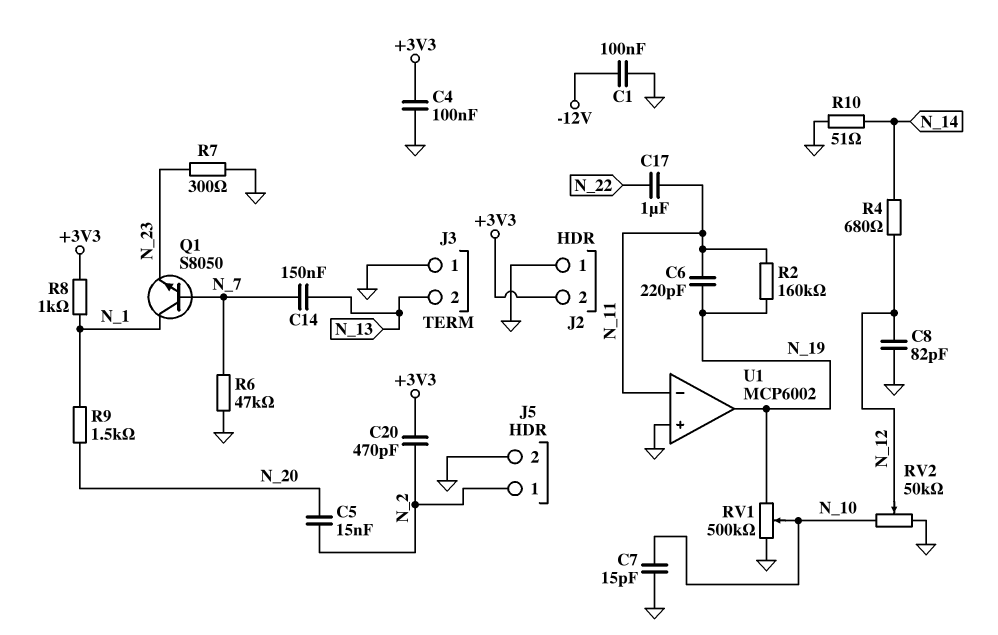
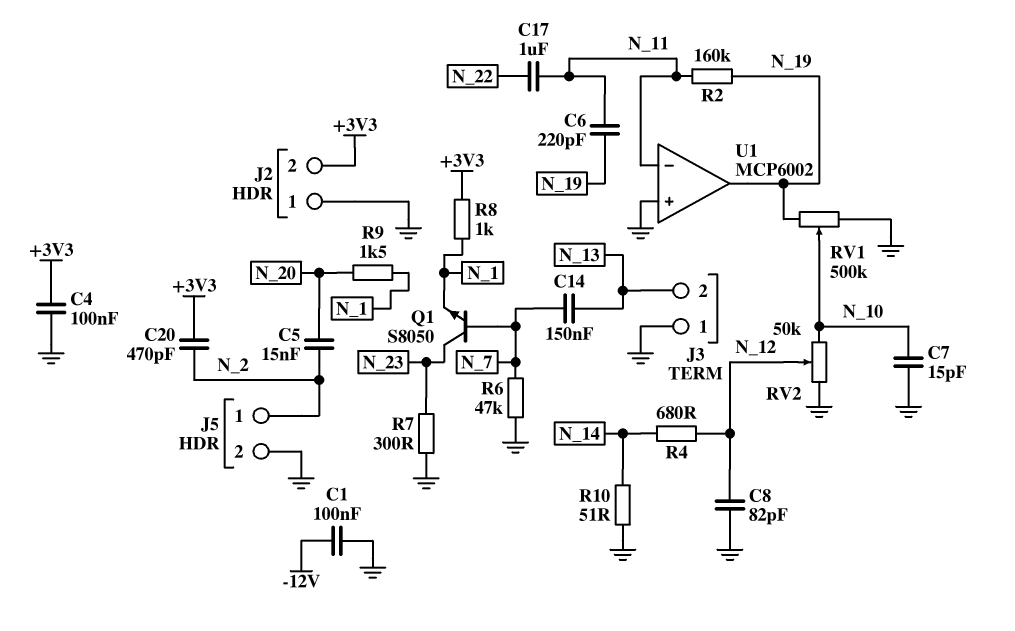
Q1: NPN S8050 (B N_7, C N_1, E N_23) -> NPN S8050 (B N_7, C N_23, E N_1)

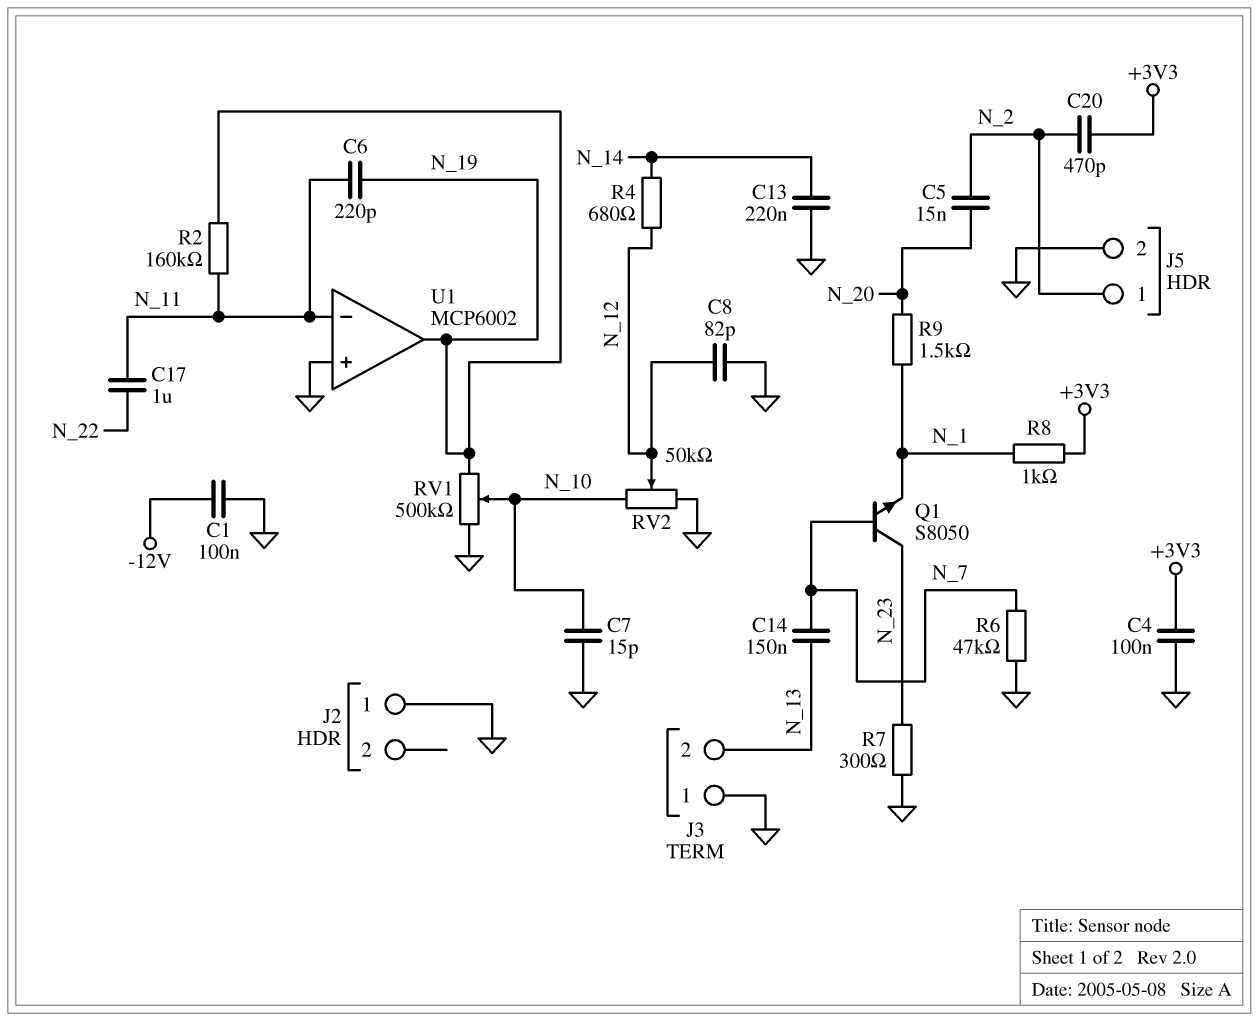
C13: none -> 220nF (GND, N_14)
J2 pin 2: +3V3 -> none
R10: 51 (GND, N_14) -> none

